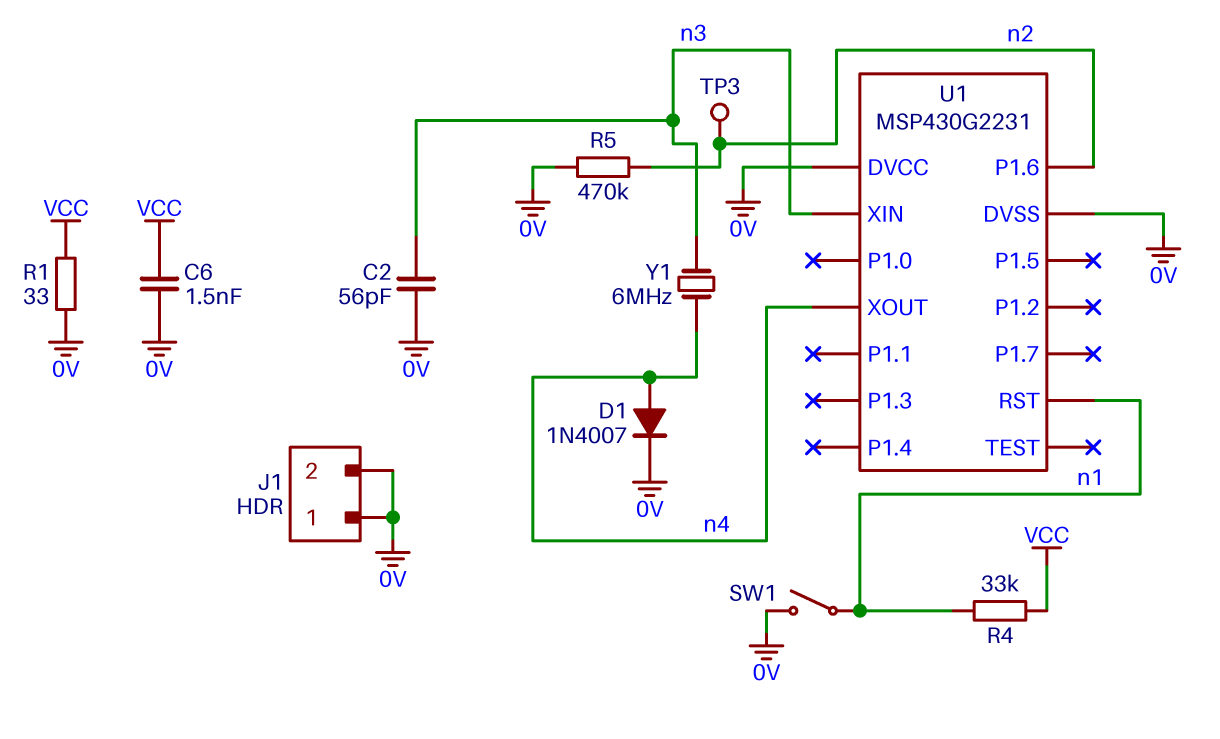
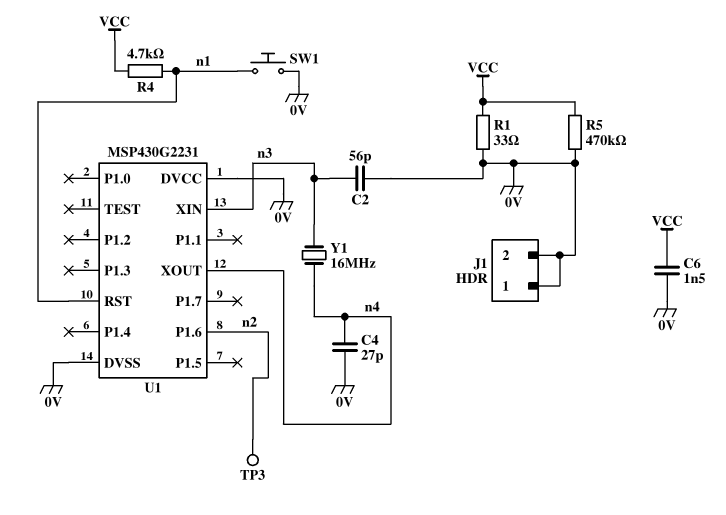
C4: none -> 27pF (0V, n4)
D1: diode 1N4007 (A n4, K 0V) -> none
R4: 33k (VCC, n1) -> 4.7k (VCC, n1)
R5: 470k (0V, n2) -> 470k (0V, VCC)
SW1: switch (0V, n1) -> button (0V, n1)
Y1: 6MHz (n3, n4) -> 16MHz (n3, n4)

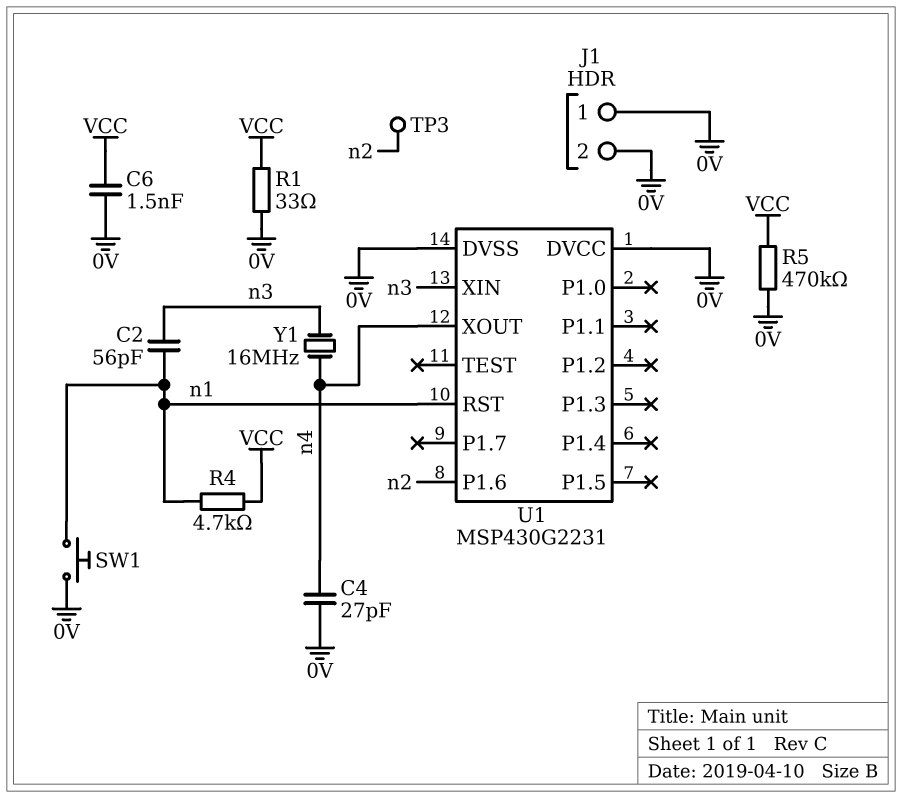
C2: 56pF (0V, n3) -> 56pF (n1, n3)

